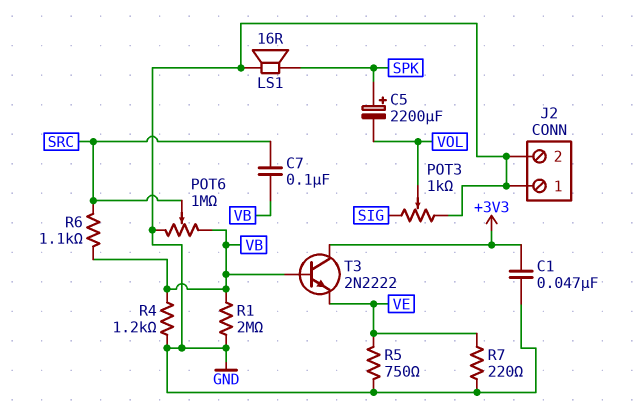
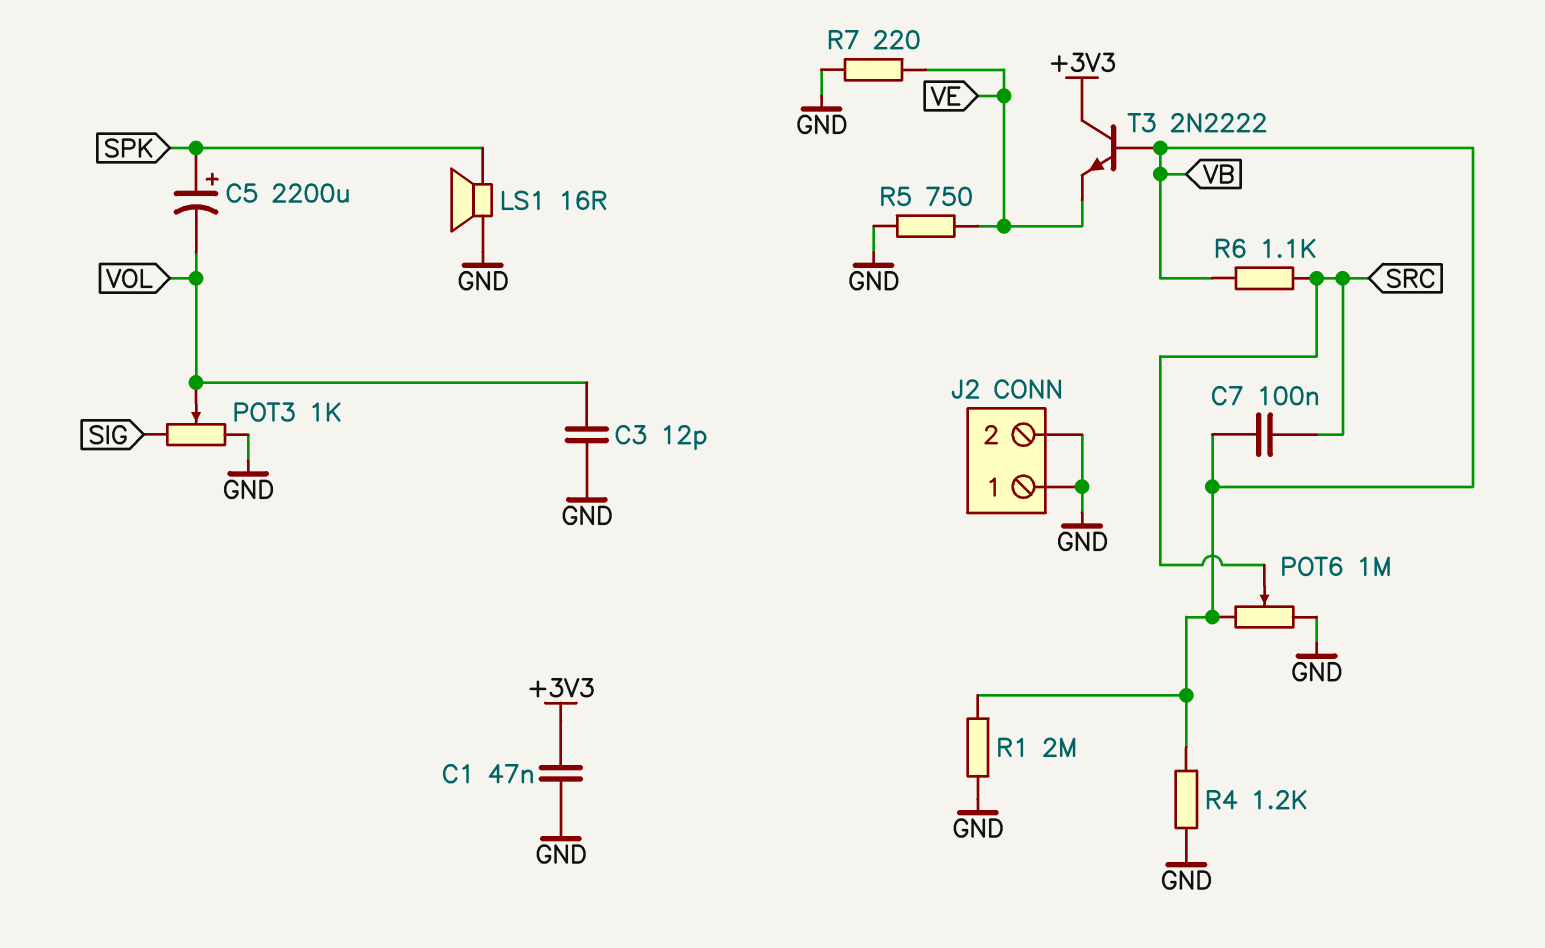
C3: none -> 12pF (GND, VOL)

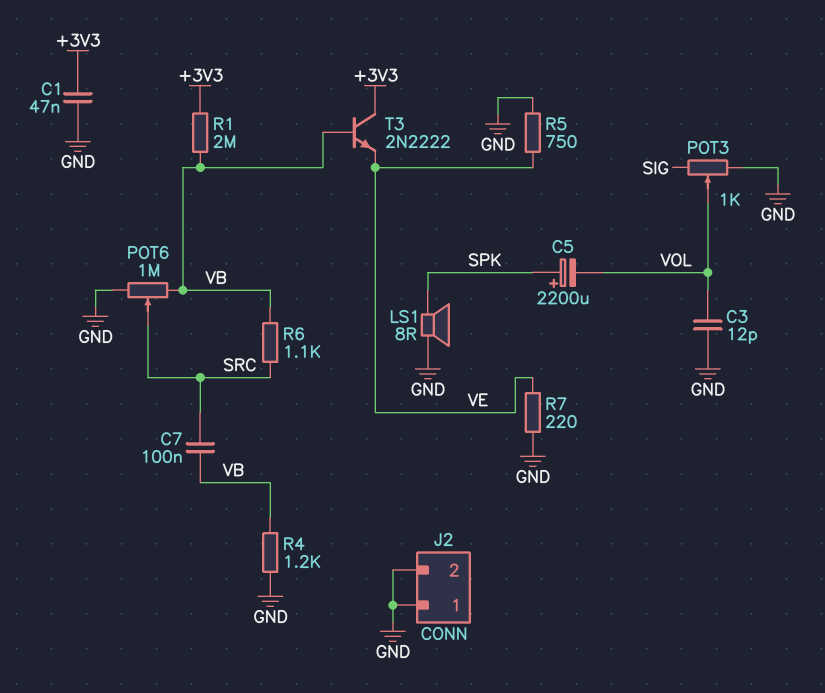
LS1: speaker 16R (GND, SPK) -> speaker 8R (GND, SPK)
R1: 2M (GND, VB) -> 2M (+3V3, VB)

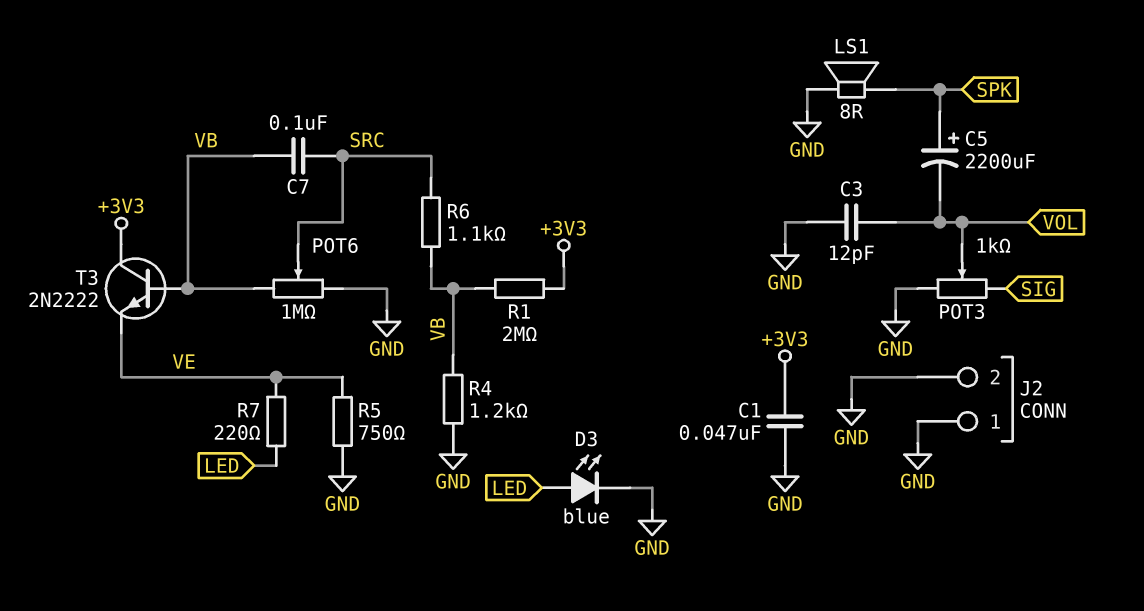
D3: none -> LED blue (A LED, K GND)
R7: 220 (GND, VE) -> 220 (LED, VE)

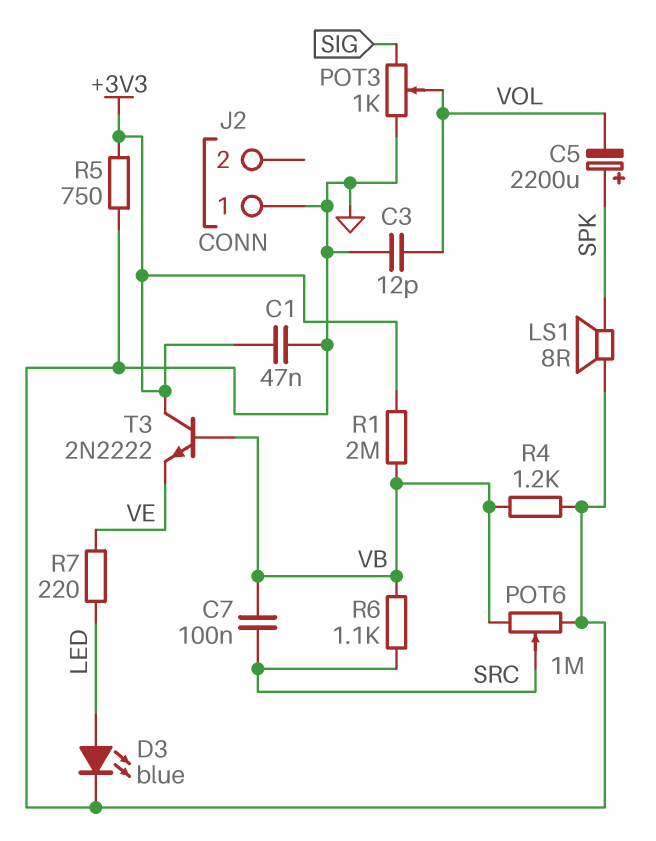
J2 pin 2: GND -> none
R5: 750 (GND, VE) -> 750 (+3V3, GND)

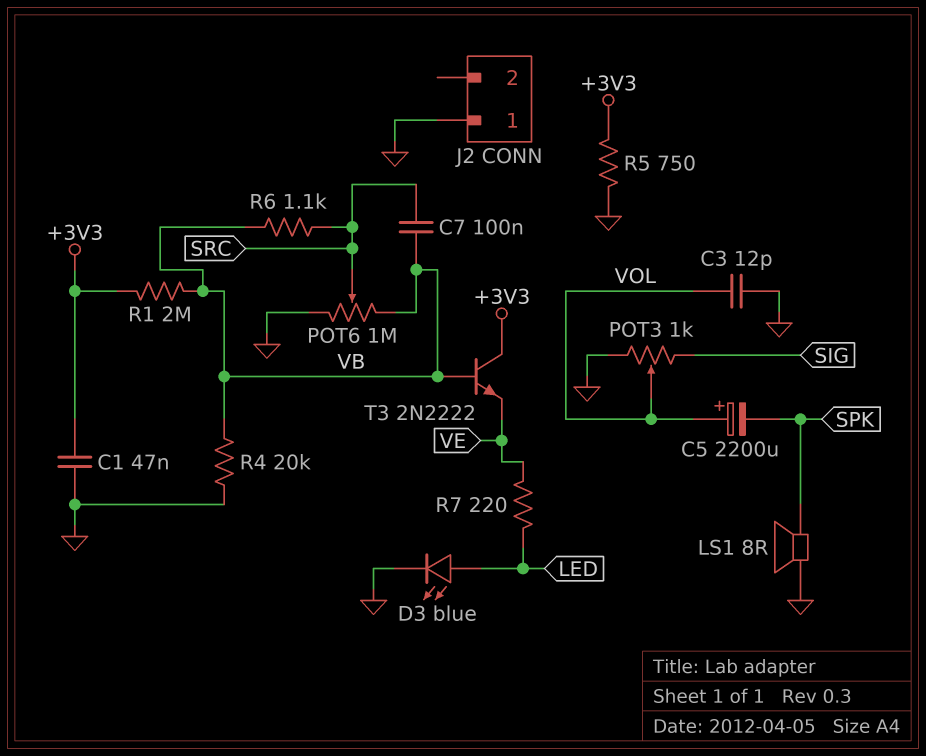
C5: 2200uF (plus SPK, minus VOL) -> 2200uF (plus VOL, minus SPK)
R4: 1.2k (GND, VB) -> 20k (GND, VB)

